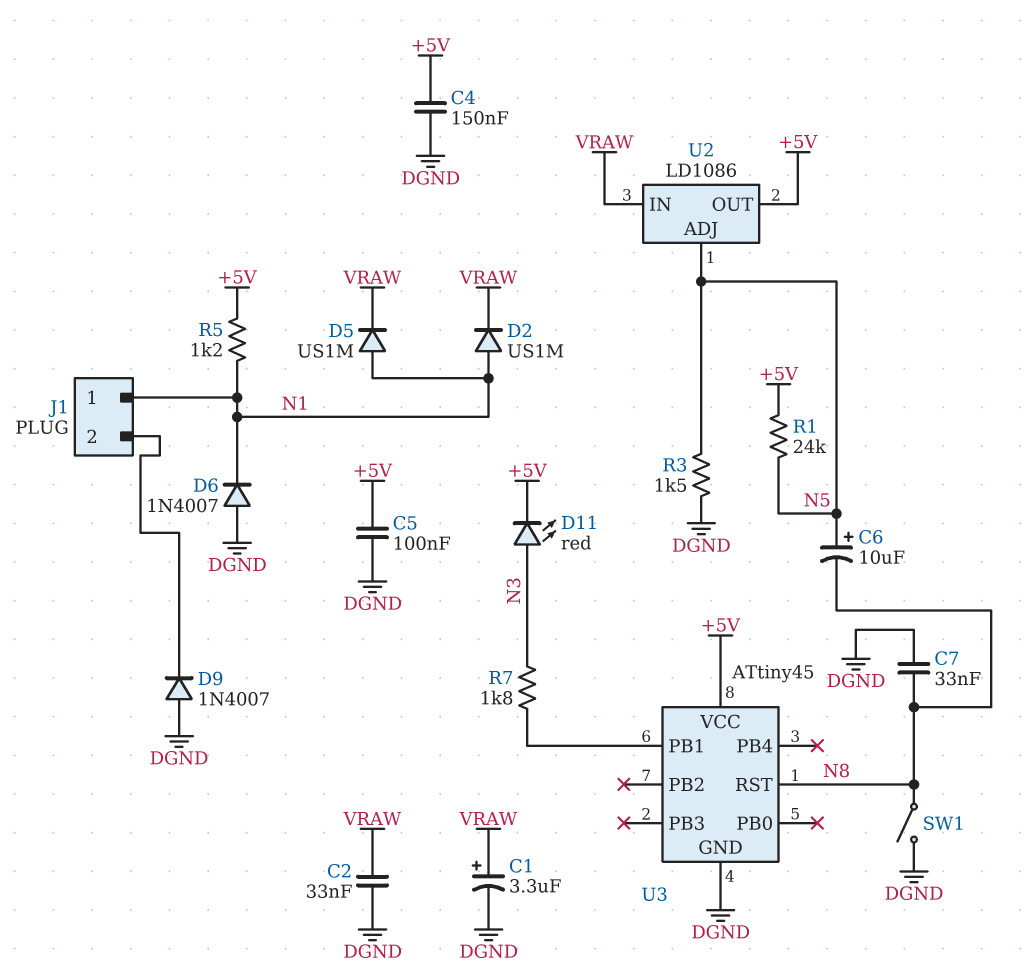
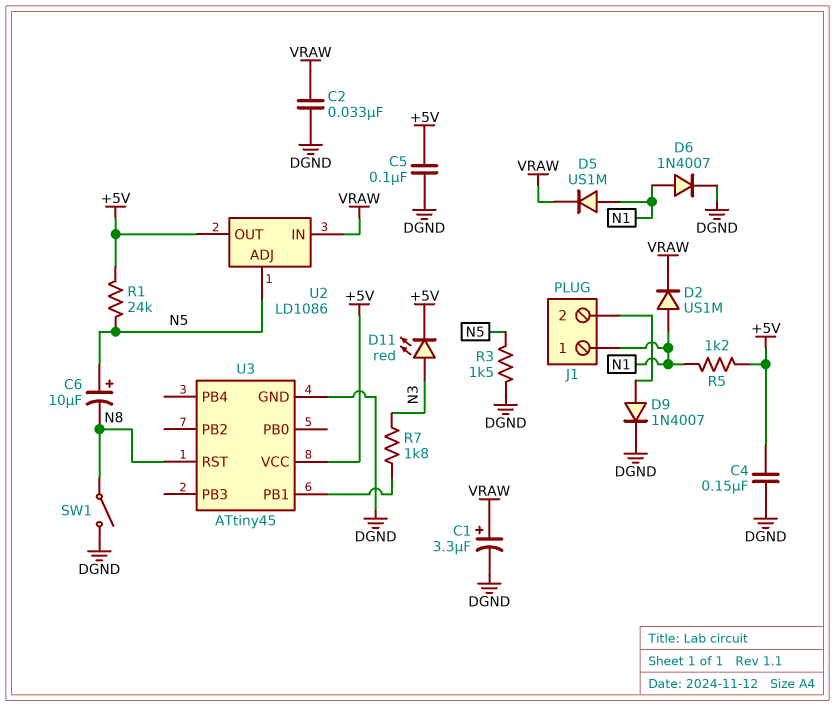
C7: 33nF (DGND, N8) -> none
D6: diode 1N4007 (A DGND, K N1) -> diode 1N4007 (A N1, K DGND)
D9: diode 1N4007 (A DGND, K J1/2) -> diode 1N4007 (A J1/2, K DGND)

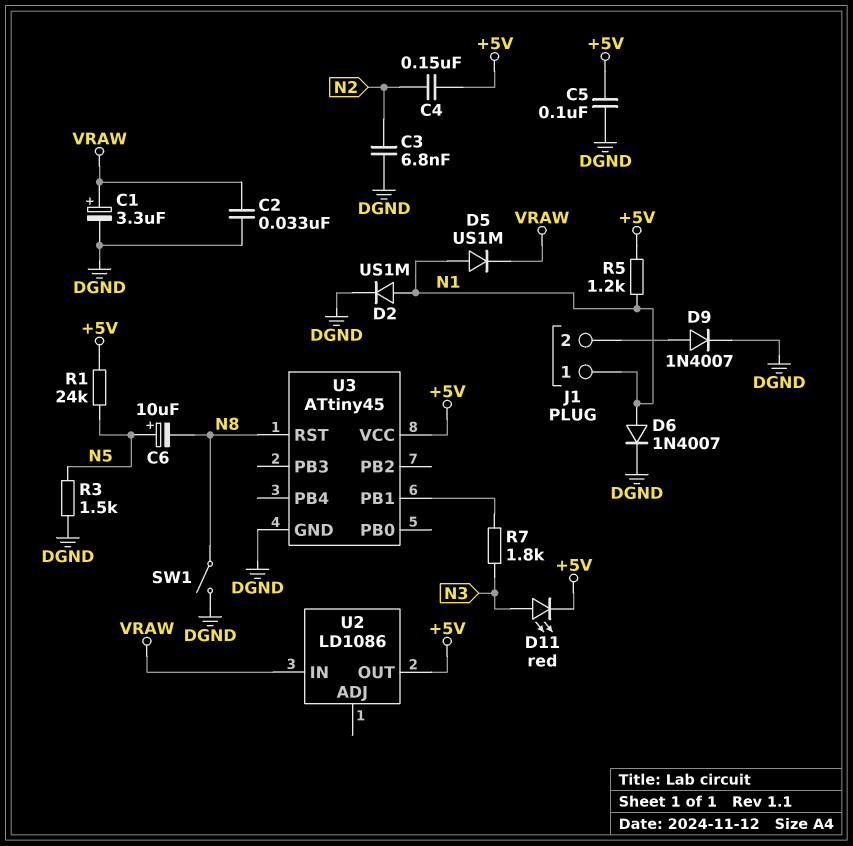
C3: none -> 6.8nF (DGND, N2)
C4: 150nF (+5V, DGND) -> 150nF (+5V, N2)
D2: diode US1M (A N1, K VRAW) -> diode US1M (A N1, K DGND)
U2 pin ADJ: N5 -> none

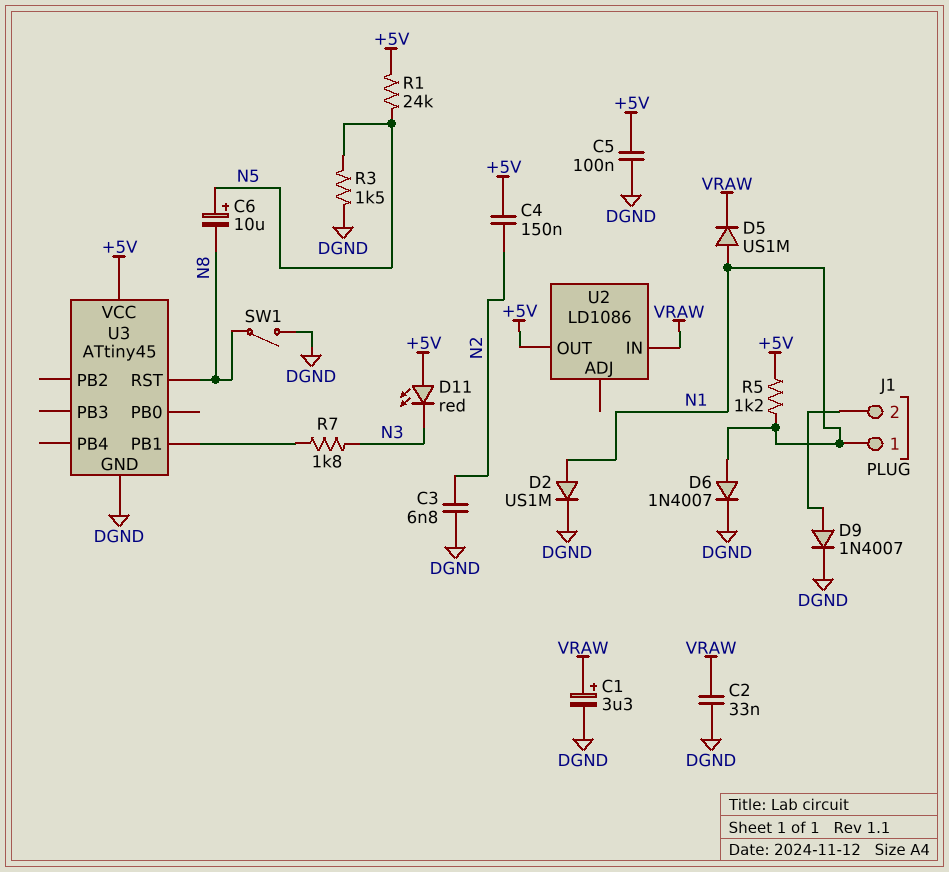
D11: LED red (A N3, K +5V) -> LED red (A +5V, K N3)

